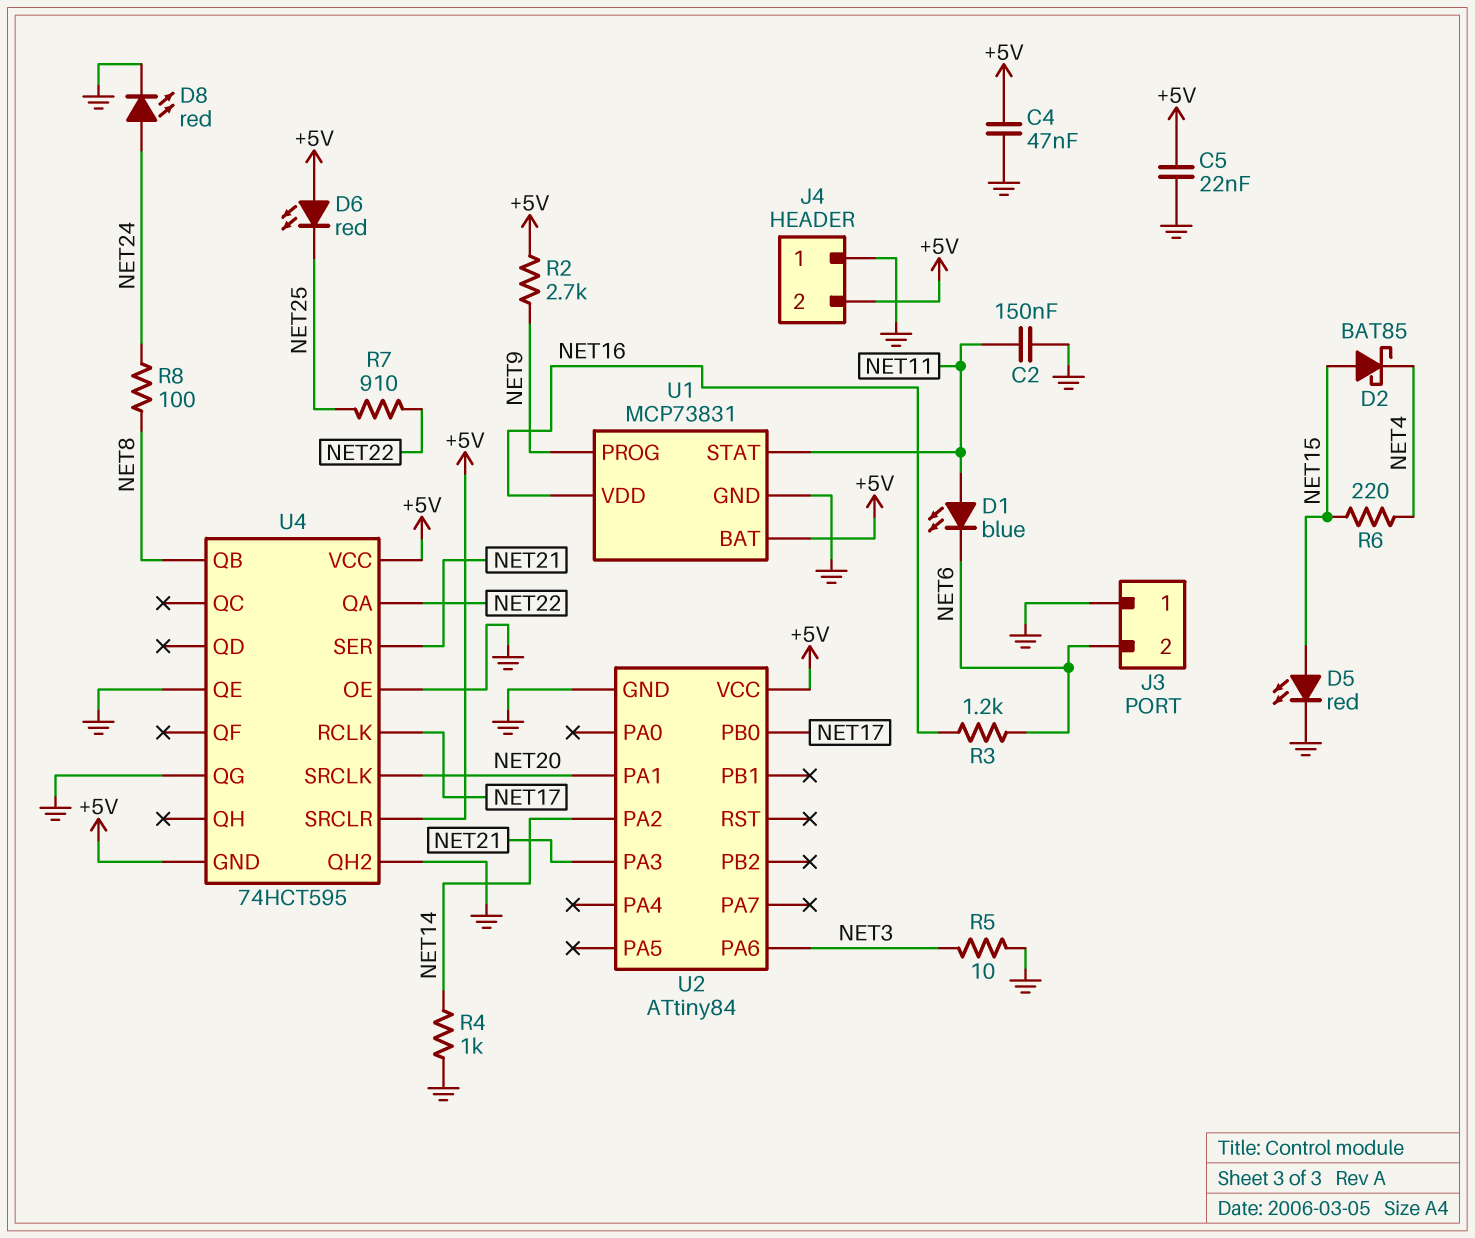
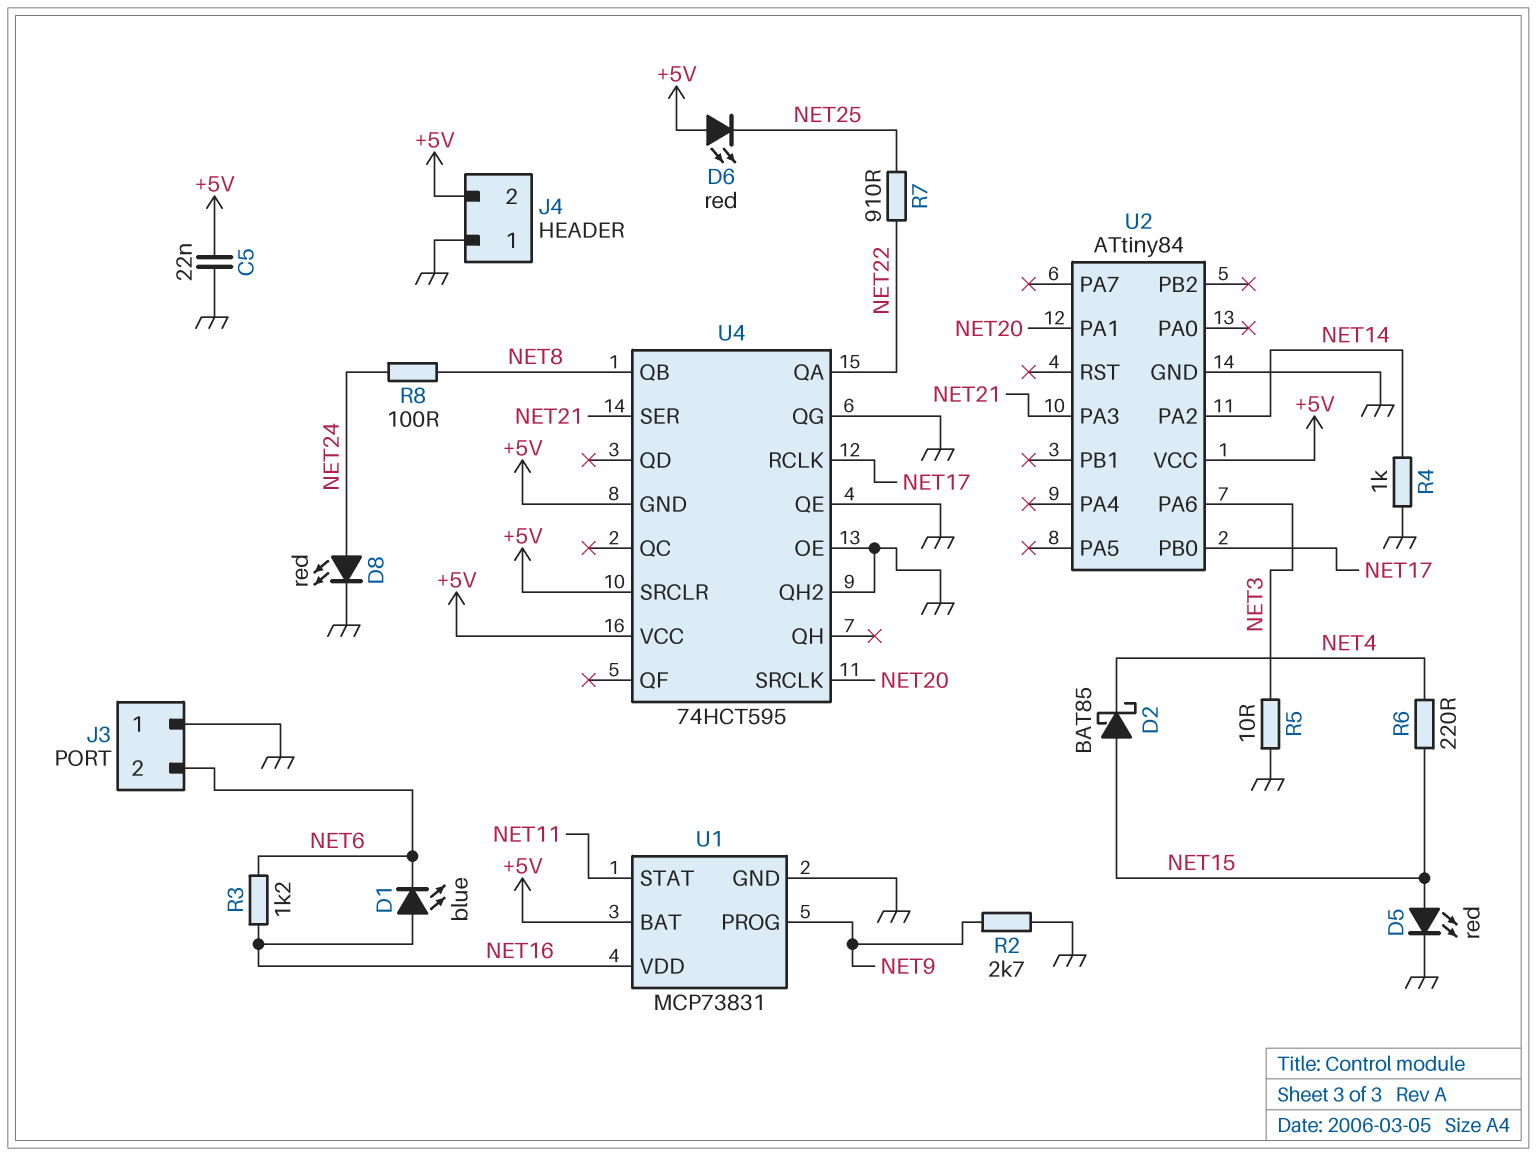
C2: 150nF (GND, NET11) -> none
C4: 47nF (+5V, GND) -> none
D1: LED blue (A NET11, K NET6) -> LED blue (A NET16, K NET6)
R2: 2.7k (+5V, NET9) -> 2.7k (GND, NET9)

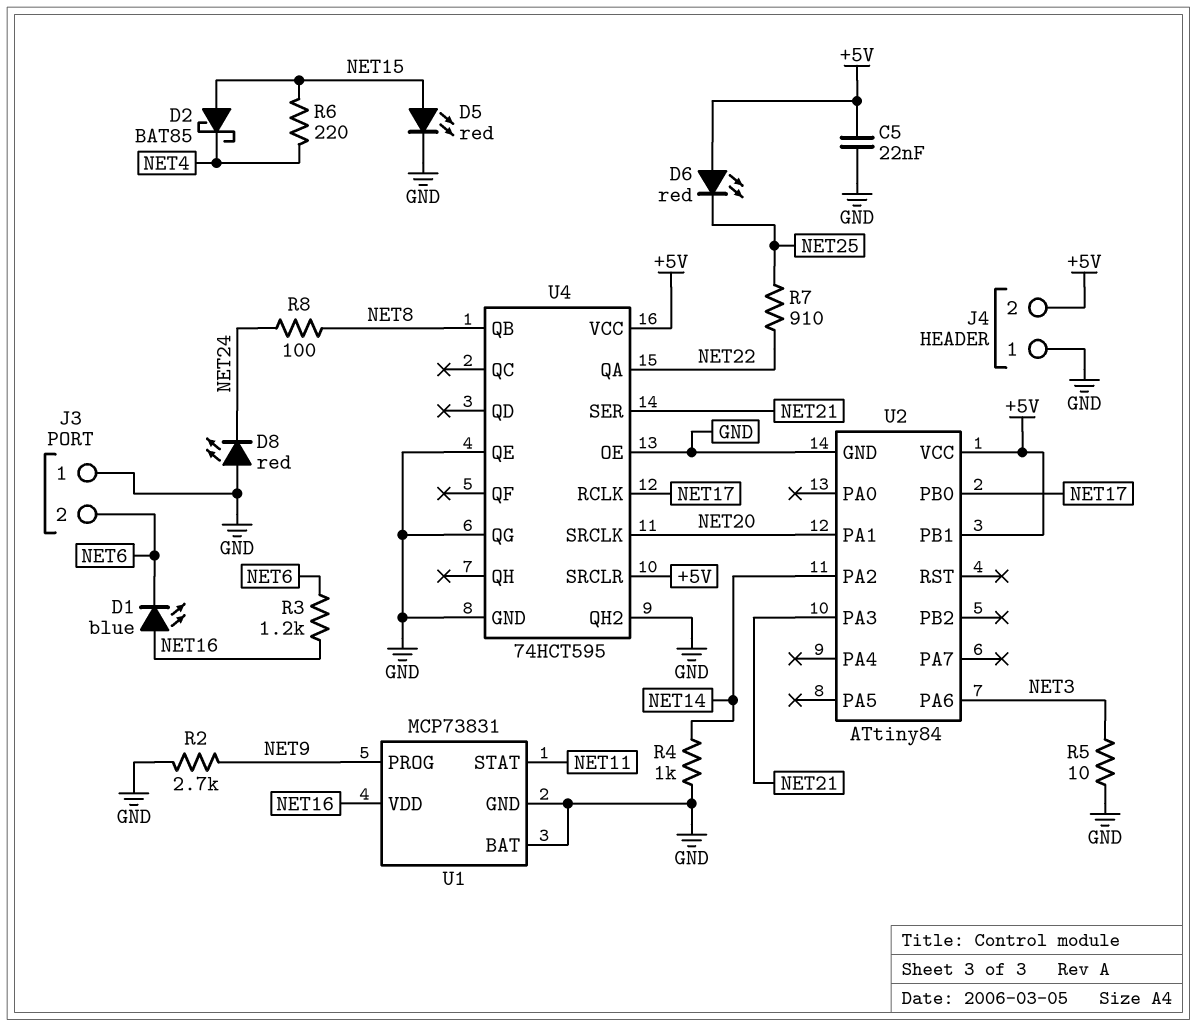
D8: LED red (A NET24, K GND) -> LED red (A GND, K NET24)
U1 pin BAT: +5V -> GND
U2 pin PB1: none -> +5V
U4 pin GND: +5V -> GND

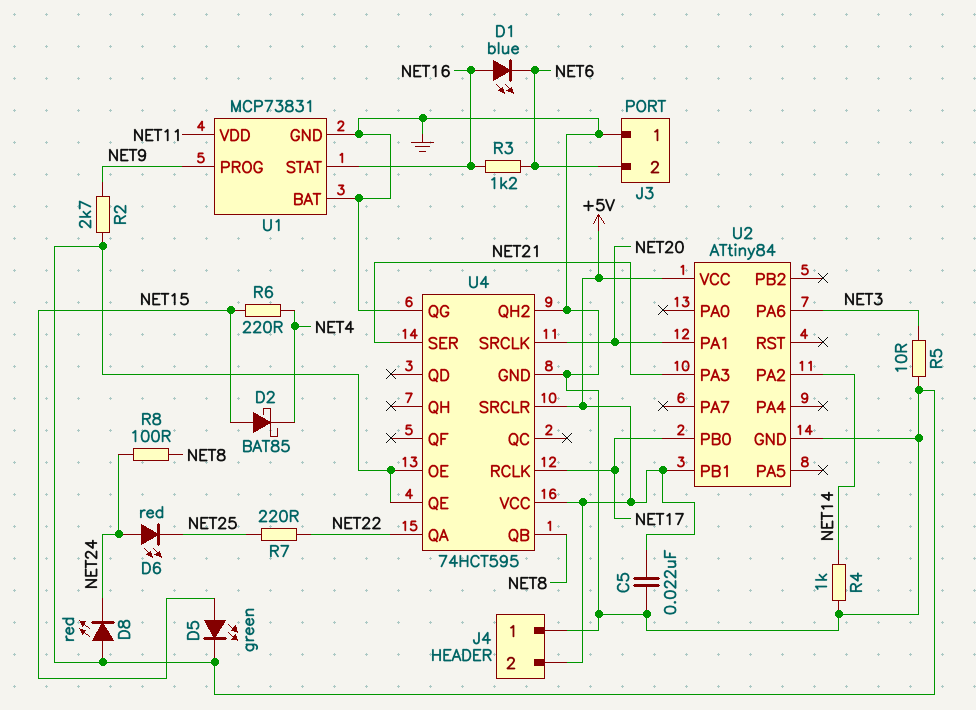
D5: LED red (A NET15, K GND) -> LED green (A NET15, K GND)
D6: LED red (A +5V, K NET25) -> LED red (A NET24, K NET25)
R7: 910 (NET22, NET25) -> 220 (NET22, NET25)
U1 pin STAT: NET11 -> NET16
U1 pin VDD: NET16 -> NET11

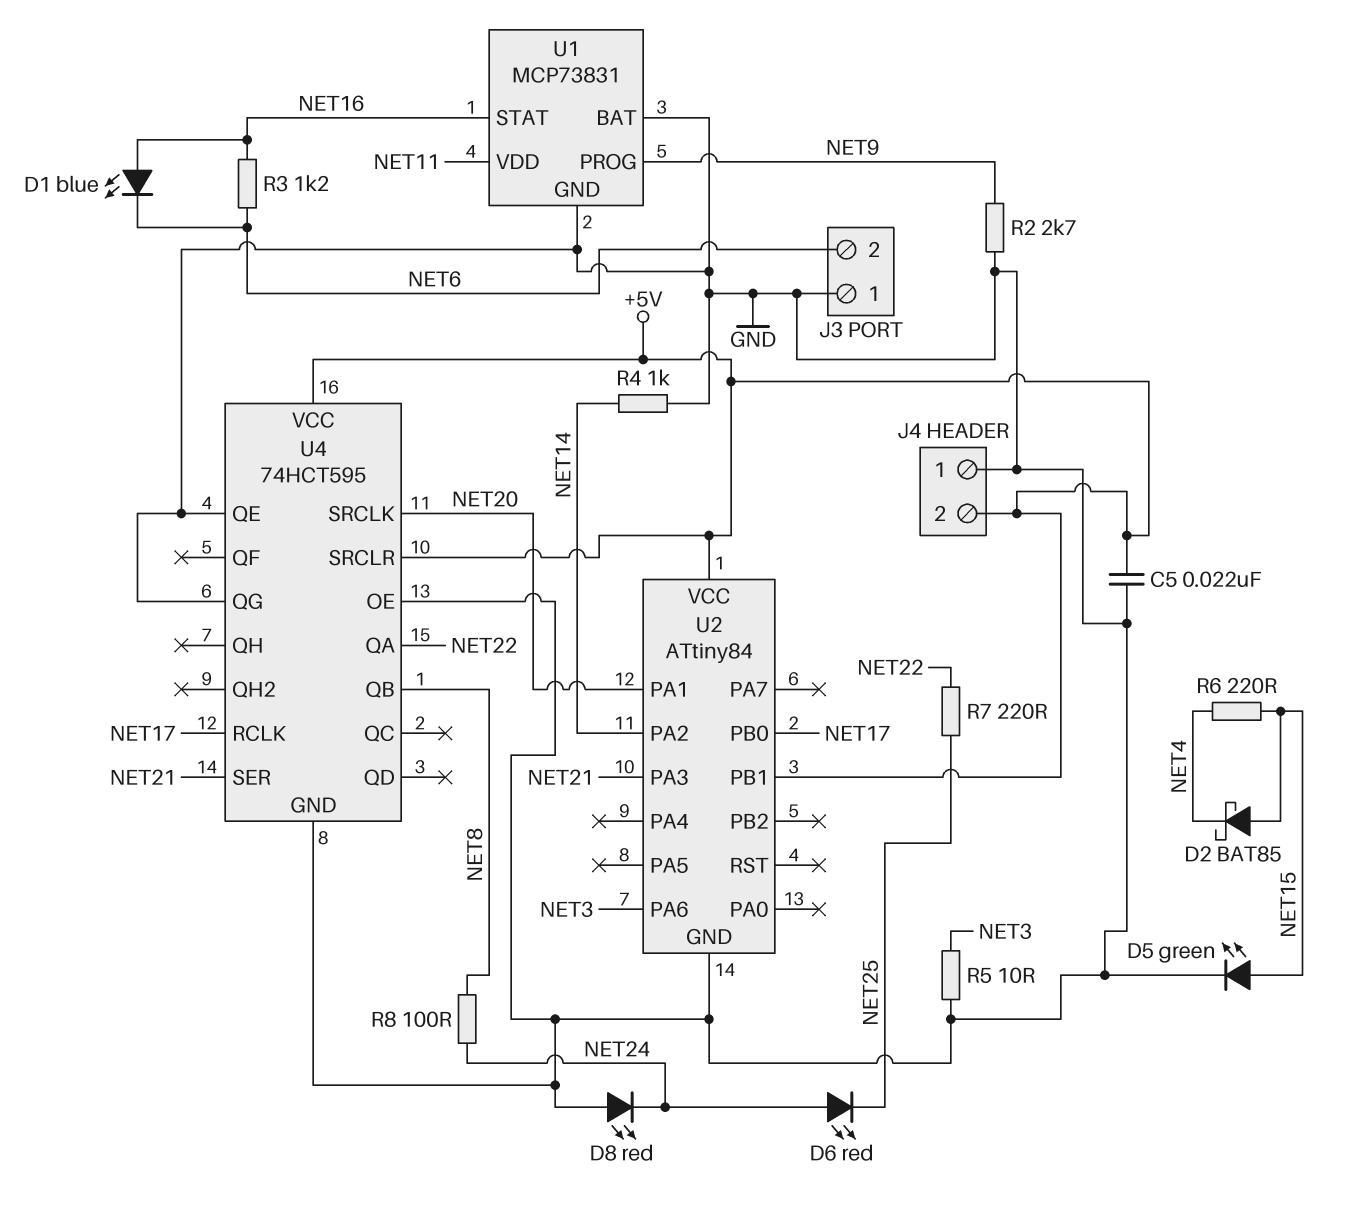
U4 pin QH2: GND -> none

